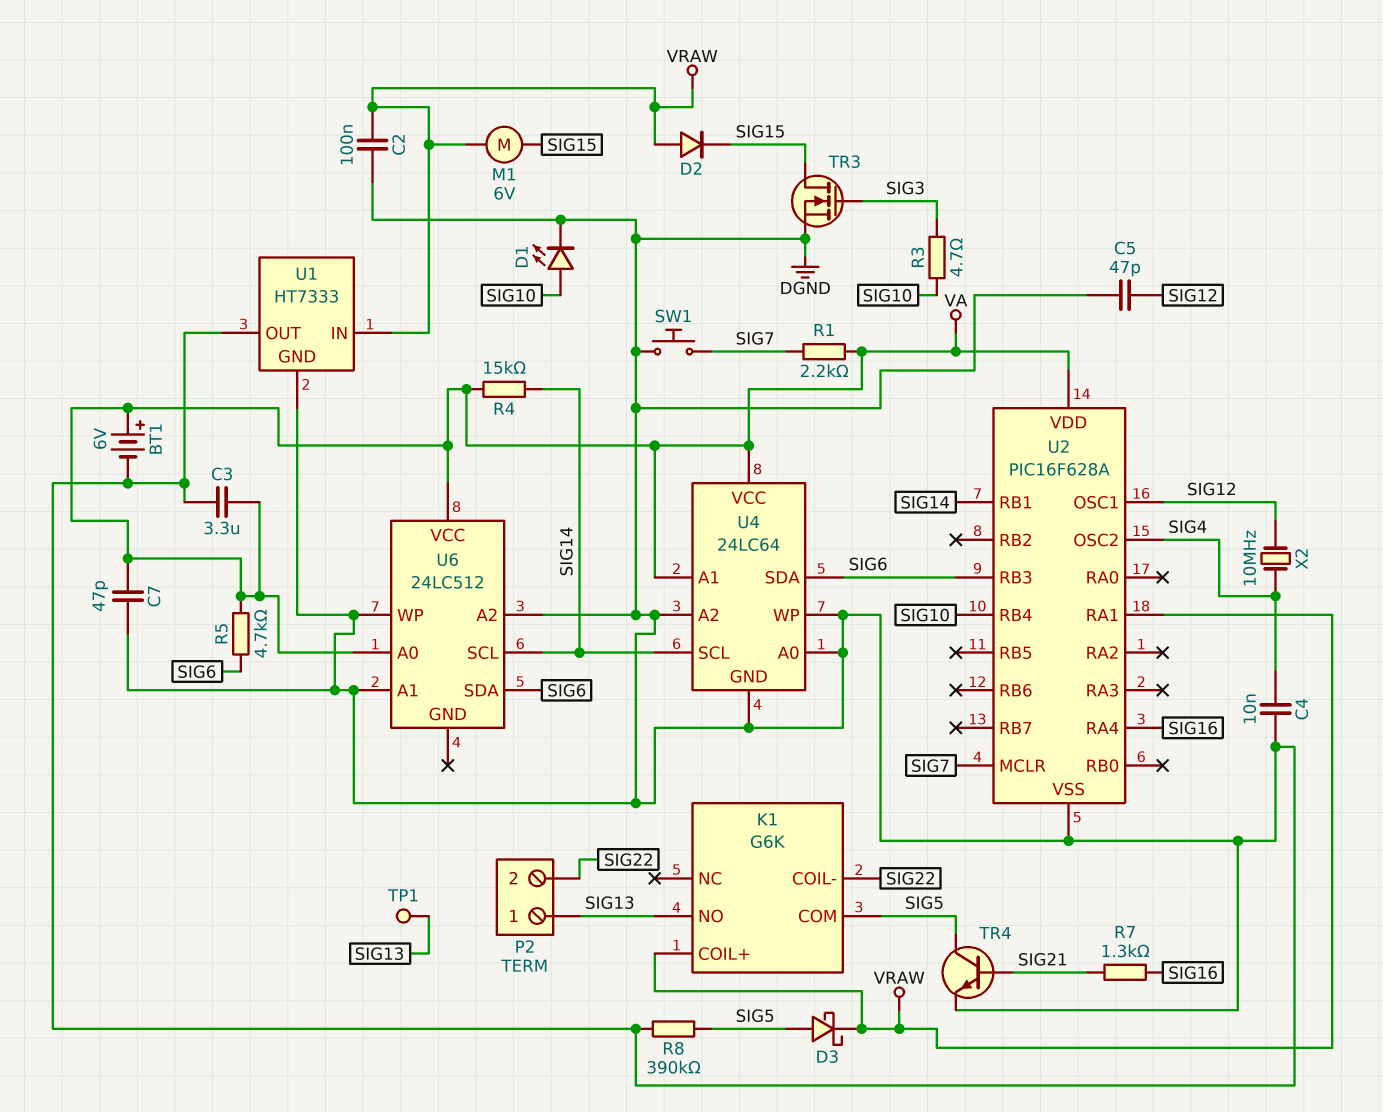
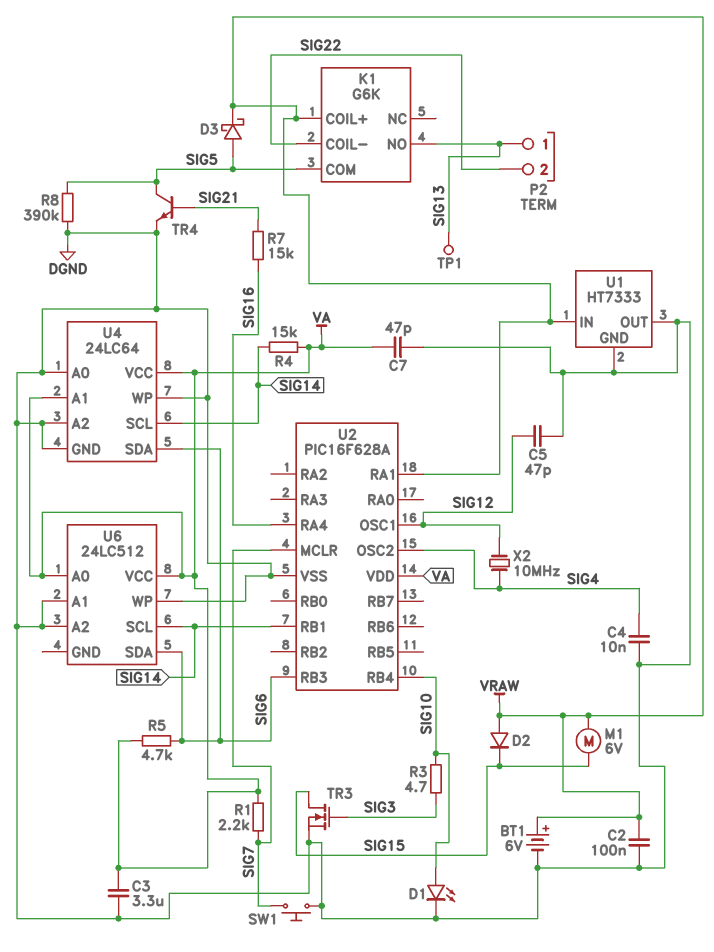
BT1: 6V (plus VA, minus DGND) -> 6V (plus VRAW, minus DGND)
R7: 1.3k (SIG16, SIG21) -> 15k (SIG16, SIG21)

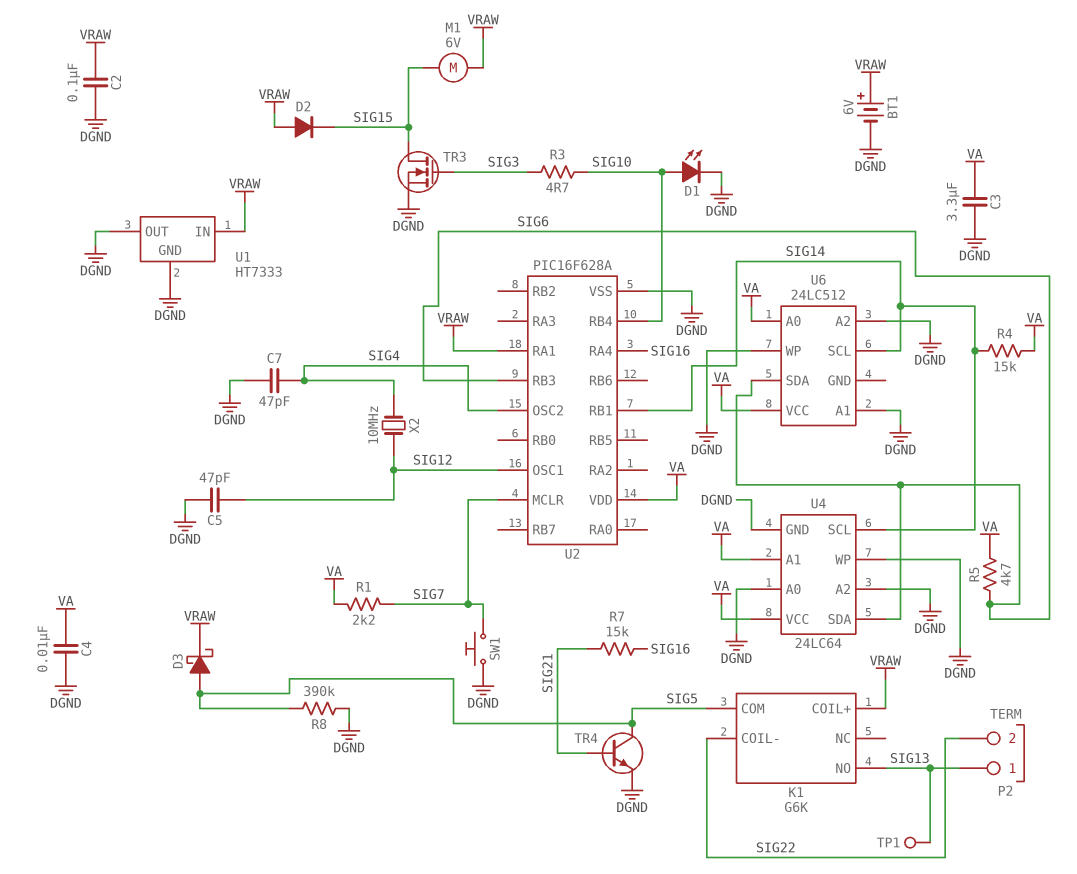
C4: 10nF (DGND, SIG4) -> 10nF (DGND, VA)
C7: 47pF (DGND, VA) -> 47pF (DGND, SIG4)

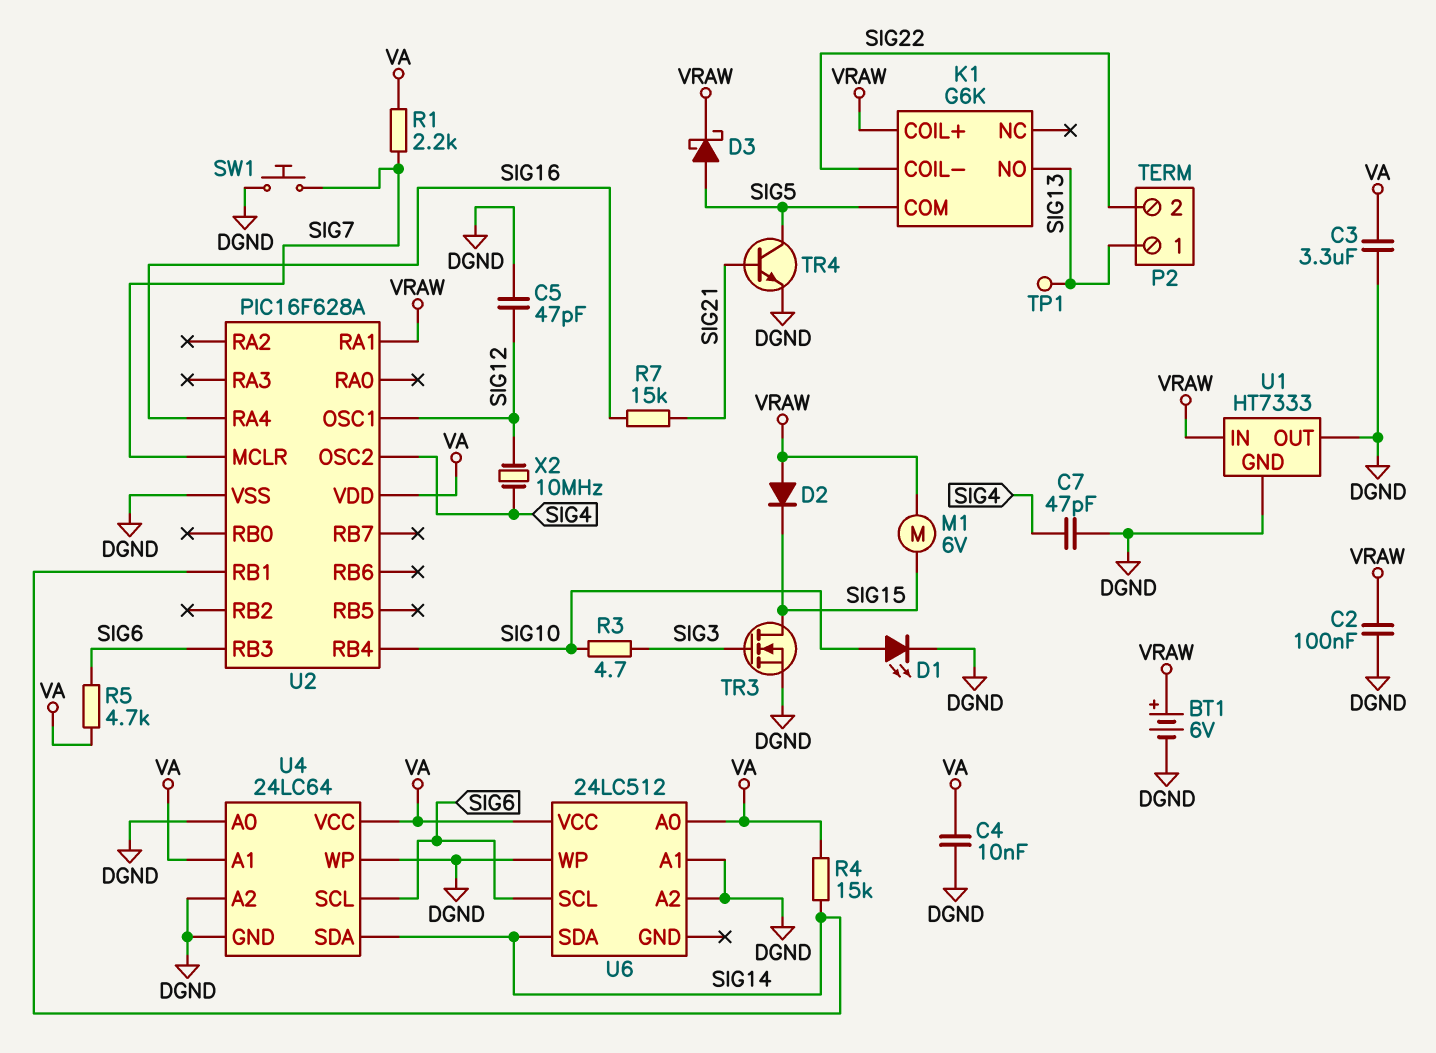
R8: 390k (DGND, SIG5) -> none
U4 pin SCL: SIG14 -> SIG6
U4 pin SDA: SIG6 -> SIG14
U6 pin SCL: SIG14 -> SIG6
U6 pin SDA: SIG6 -> SIG14

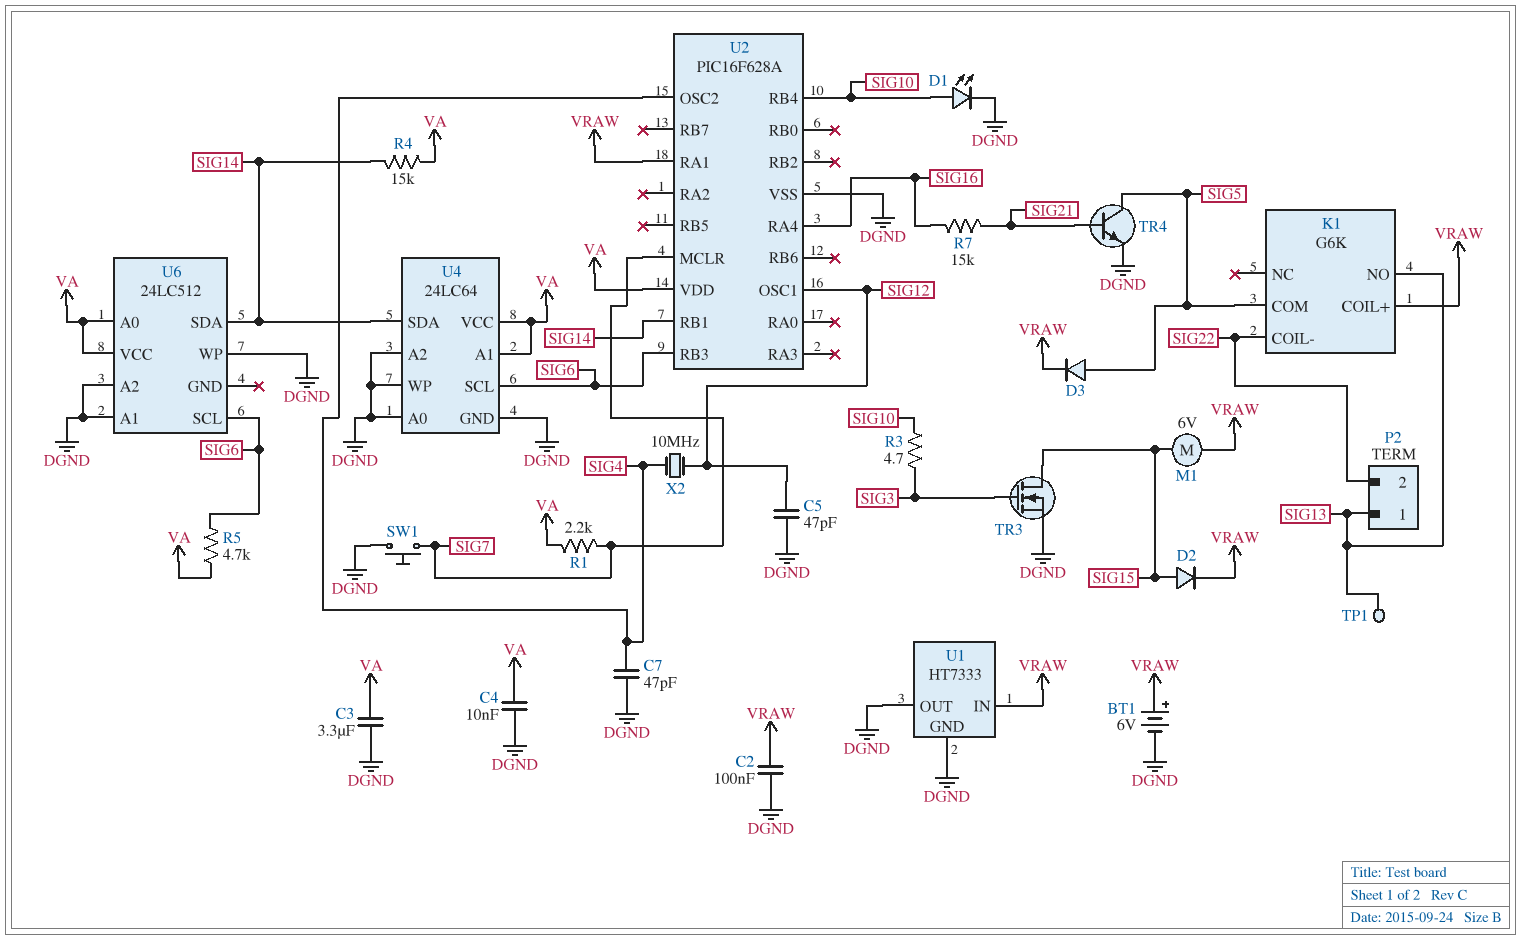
D2: diode (A VRAW, K SIG15) -> diode (A SIG15, K VRAW)
D3: schottky (A SIG5, K VRAW) -> diode (A SIG5, K VRAW)

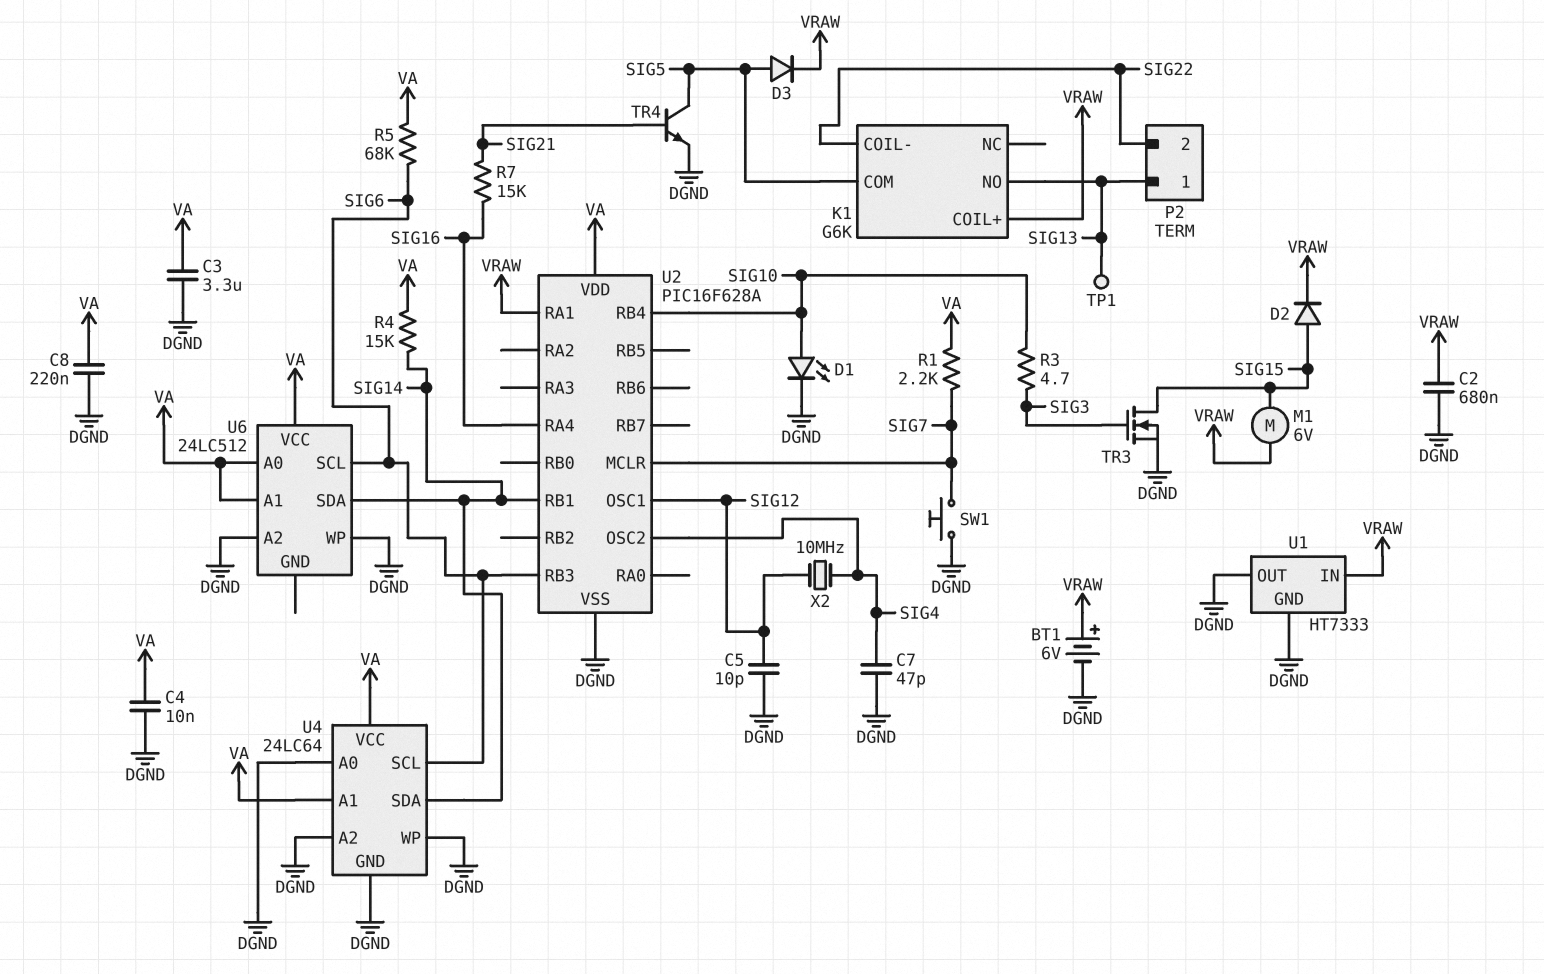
C2: 100nF (DGND, VRAW) -> 680nF (DGND, VRAW)
C5: 47pF (DGND, SIG12) -> 10pF (DGND, SIG12)
C8: none -> 220nF (DGND, VA)
R5: 4.7k (SIG6, VA) -> 68k (SIG6, VA)
U6 pin A1: DGND -> VA

